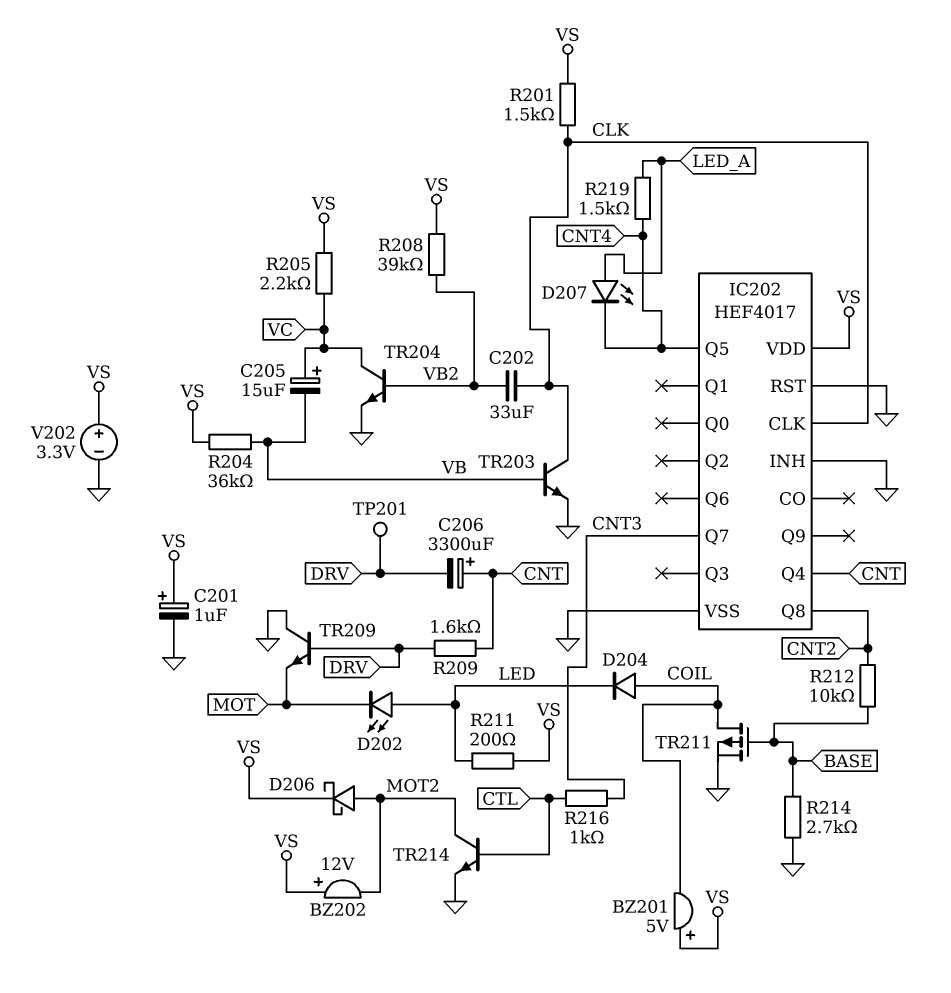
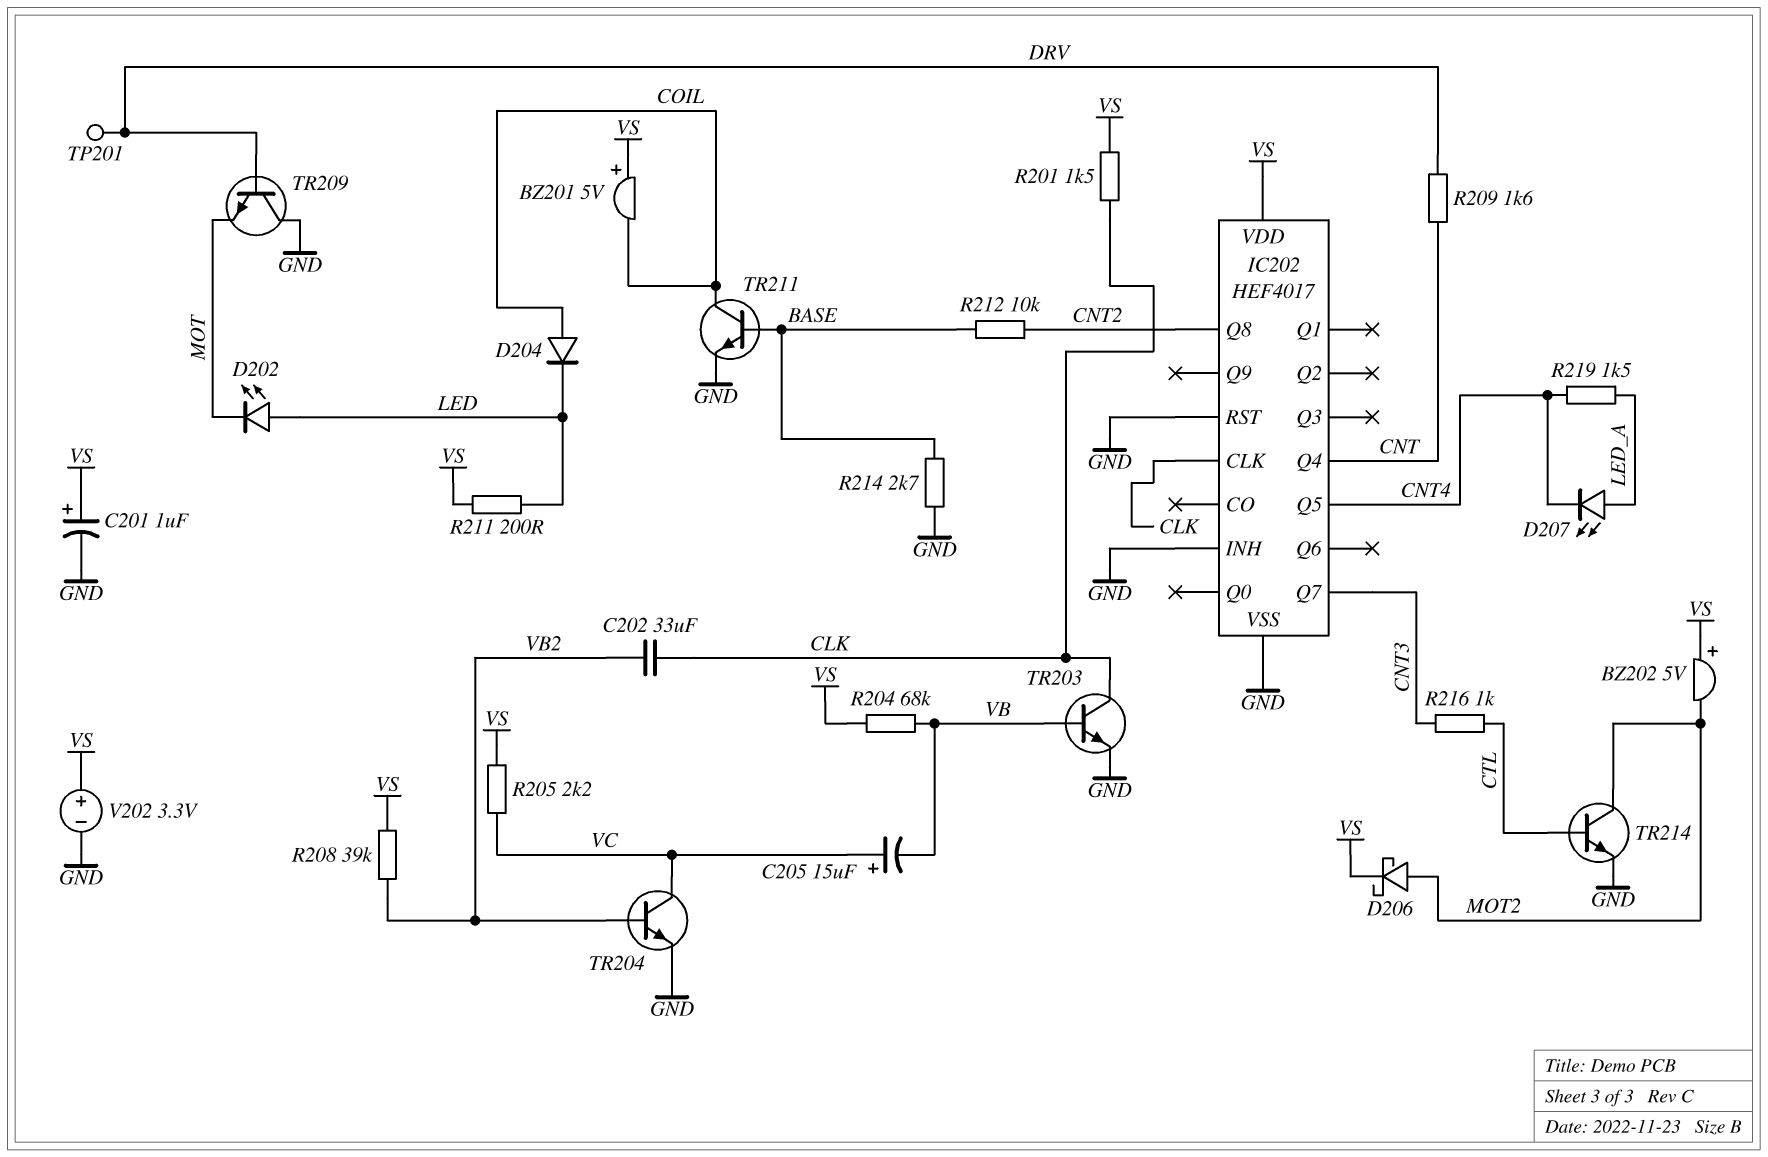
BZ202: buzzer 12V (plus VS, minus MOT2) -> buzzer 5V (plus VS, minus MOT2)
C206: 3300uF (plus CNT, minus DRV) -> none
R204: 36k (VB, VS) -> 68k (VB, VS)
TR211: PMOS (G BASE, D COIL, S GND) -> NPN (B BASE, C COIL, E GND)

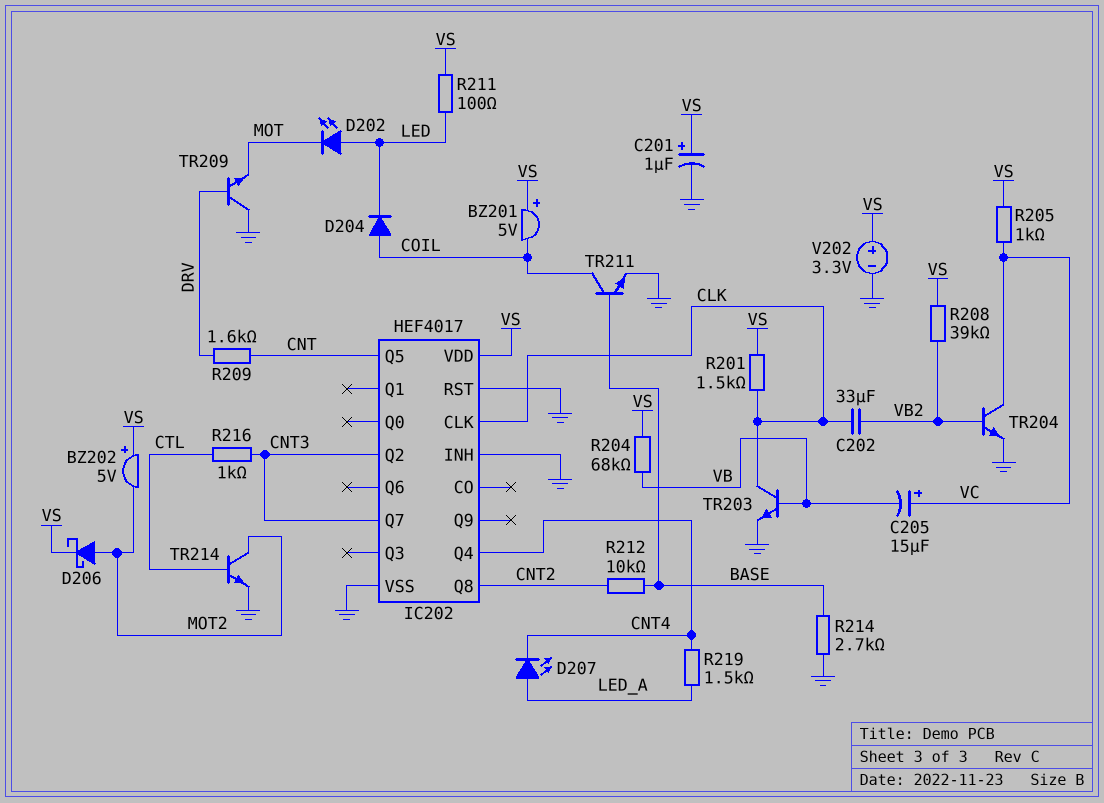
IC202 pin Q2: none -> CNT3
IC202 pin Q4: CNT -> CNT4
IC202 pin Q5: CNT4 -> CNT
R205: 2.2k (VC, VS) -> 1k (VC, VS)
R211: 200 (LED, VS) -> 100 (LED, VS)
TP201: test point (DRV) -> none

